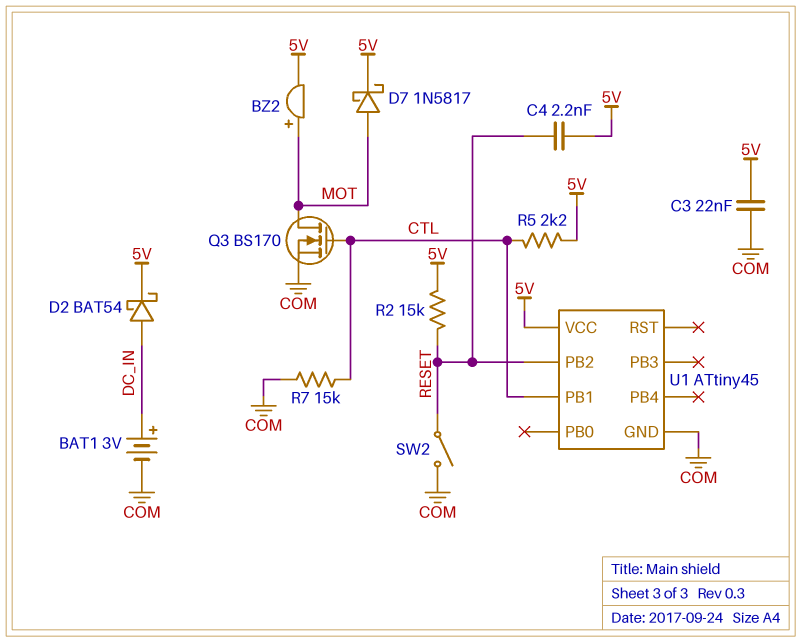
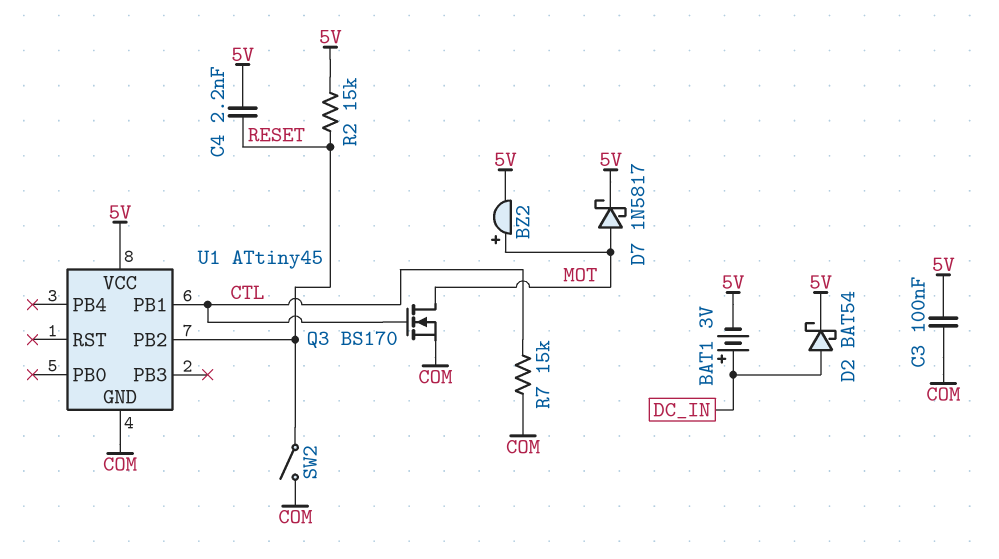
BAT1: 3V (plus DC_IN, minus COM) -> 3V (plus DC_IN, minus 5V)
C3: 22nF (5V, COM) -> 100nF (5V, COM)
R5: 2.2k (5V, CTL) -> none

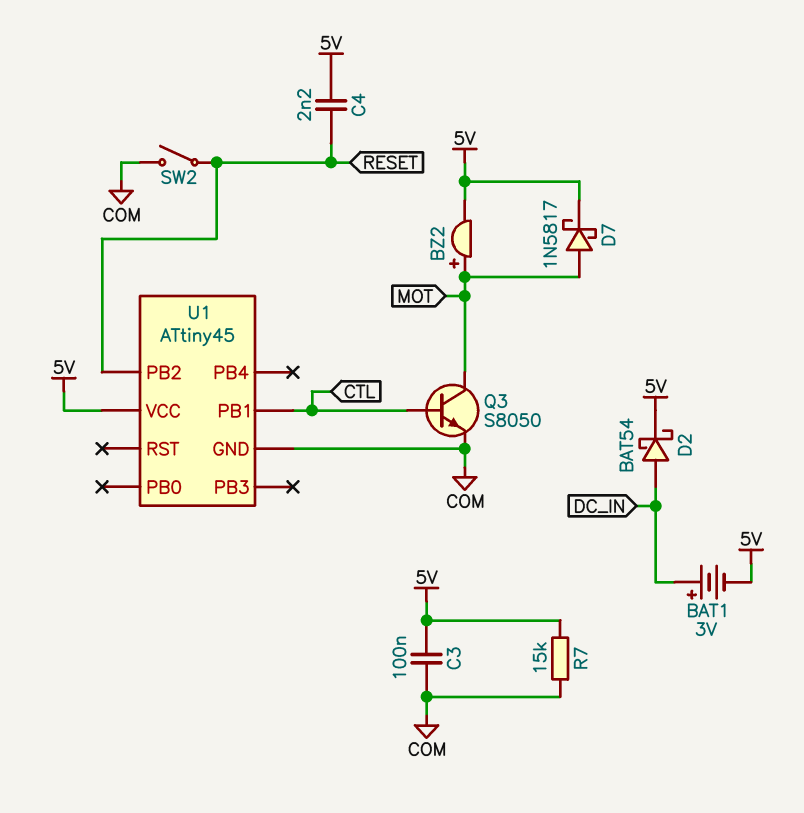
Q3: NMOS BS170 (G CTL, D MOT, S COM) -> NPN S8050 (B CTL, C MOT, E COM)
R2: 15k (5V, RESET) -> none
R7: 15k (COM, CTL) -> 15k (5V, COM)

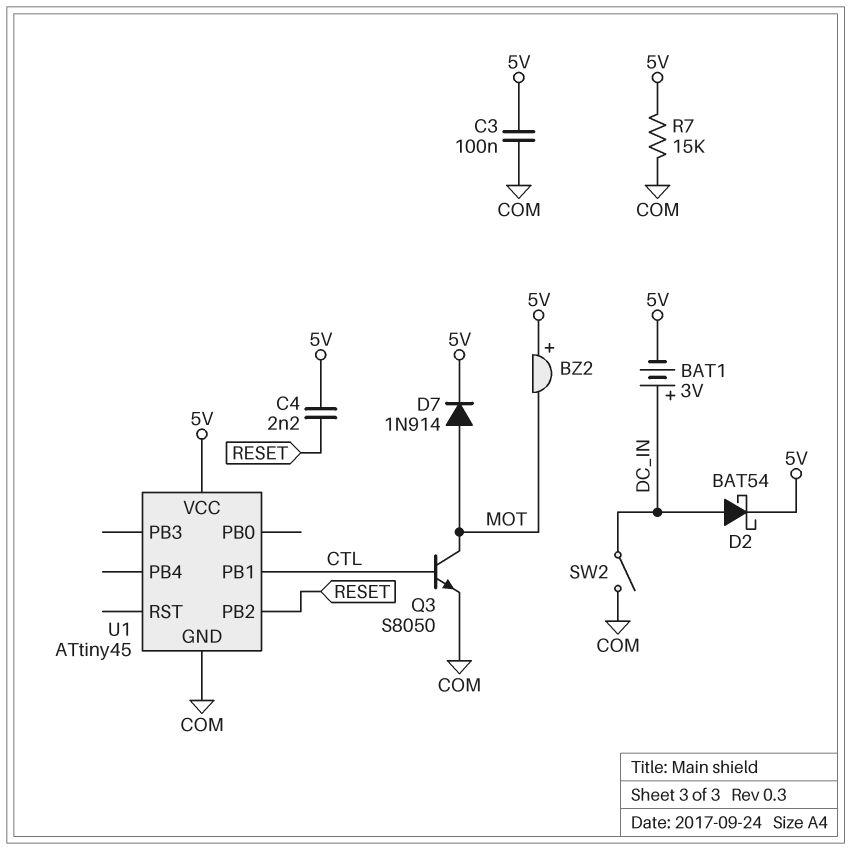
BZ2: buzzer (plus MOT, minus 5V) -> buzzer (plus 5V, minus MOT)
D7: schottky 1N5817 (A MOT, K 5V) -> diode 1N914 (A MOT, K 5V)
SW2: switch (COM, RESET) -> switch (COM, DC_IN)

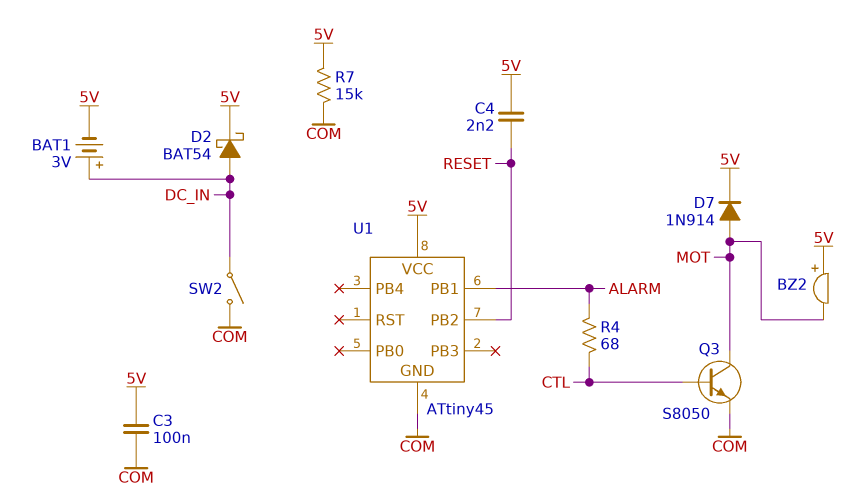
R4: none -> 68 (ALARM, CTL)
U1 pin PB1: CTL -> ALARM

